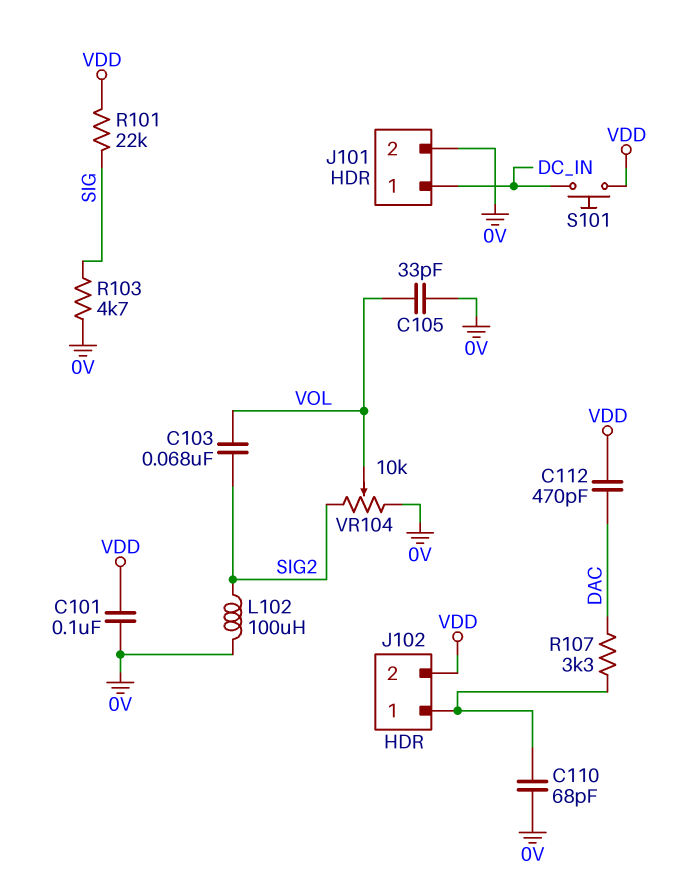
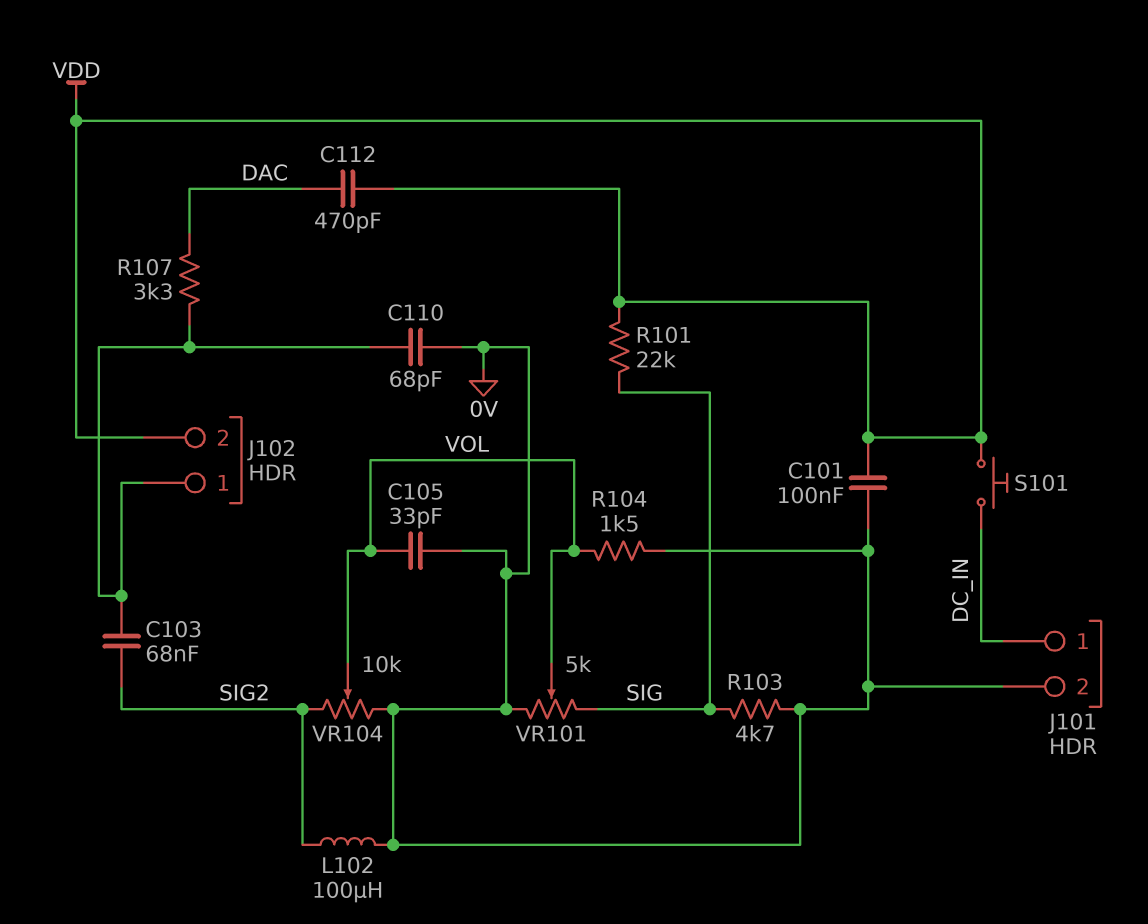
C103: 68nF (SIG2, VOL) -> 68nF (J102/1, SIG2)
R104: none -> 1.5k (0V, VOL)
VR101: none -> 5k (0V, SIG, wiper VOL)

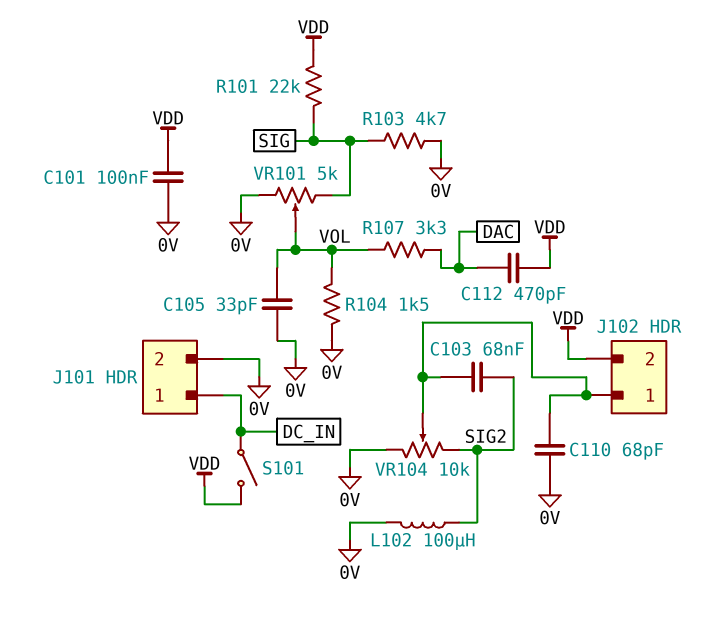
R107: 3.3k (DAC, J102/1) -> 3.3k (DAC, VOL)
S101: button (DC_IN, VDD) -> switch (DC_IN, VDD)
VR104: 10k (0V, SIG2, wiper VOL) -> 10k (0V, SIG2, wiper J102/1)

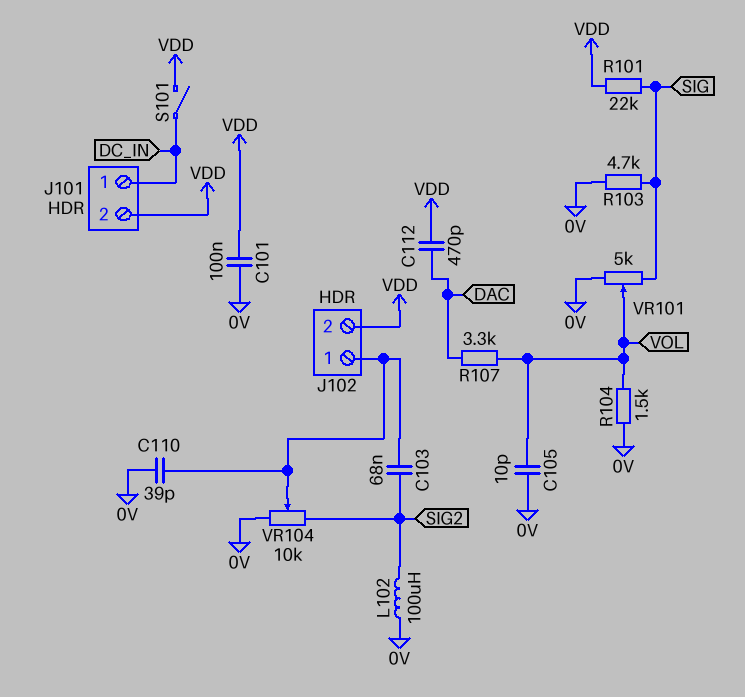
C105: 33pF (0V, VOL) -> 10pF (0V, VOL)
C110: 68pF (0V, J102/1) -> 39pF (0V, J102/1)
J101 pin 2: 0V -> VDD

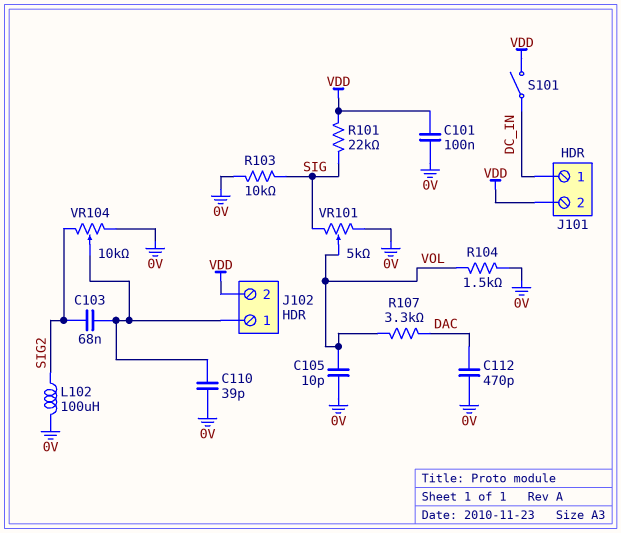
C112: 470pF (DAC, VDD) -> 470pF (0V, DAC)
R103: 4.7k (0V, SIG) -> 10k (0V, SIG)

